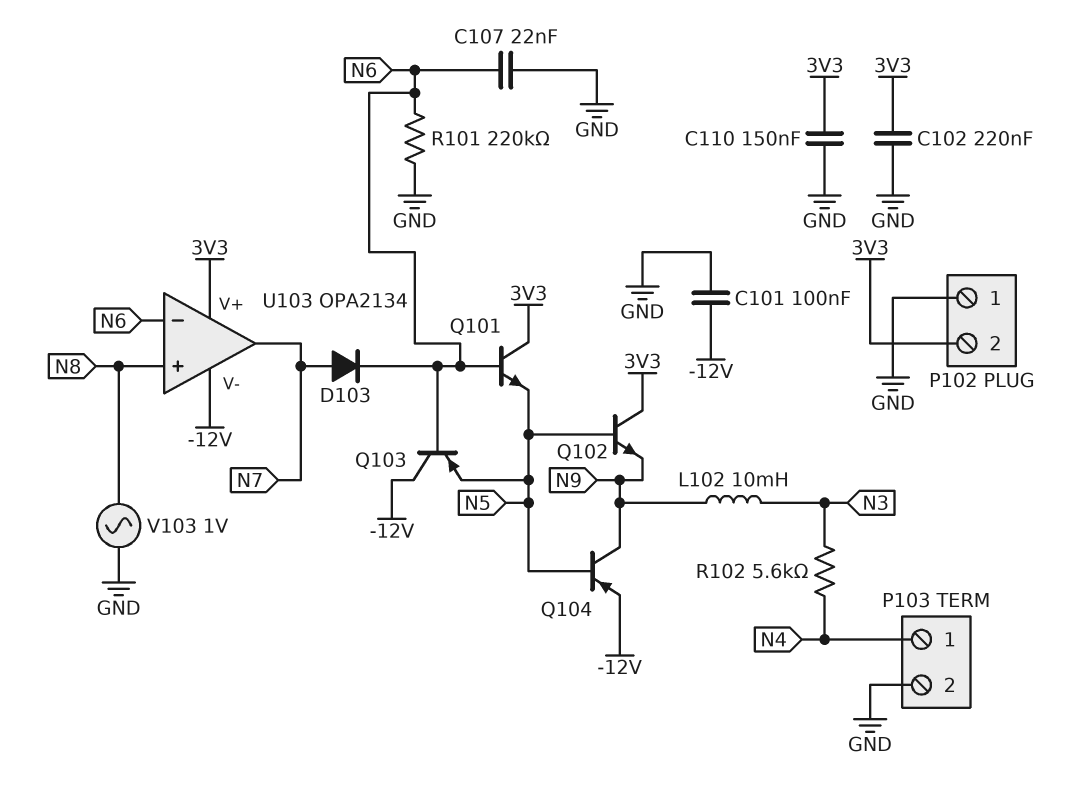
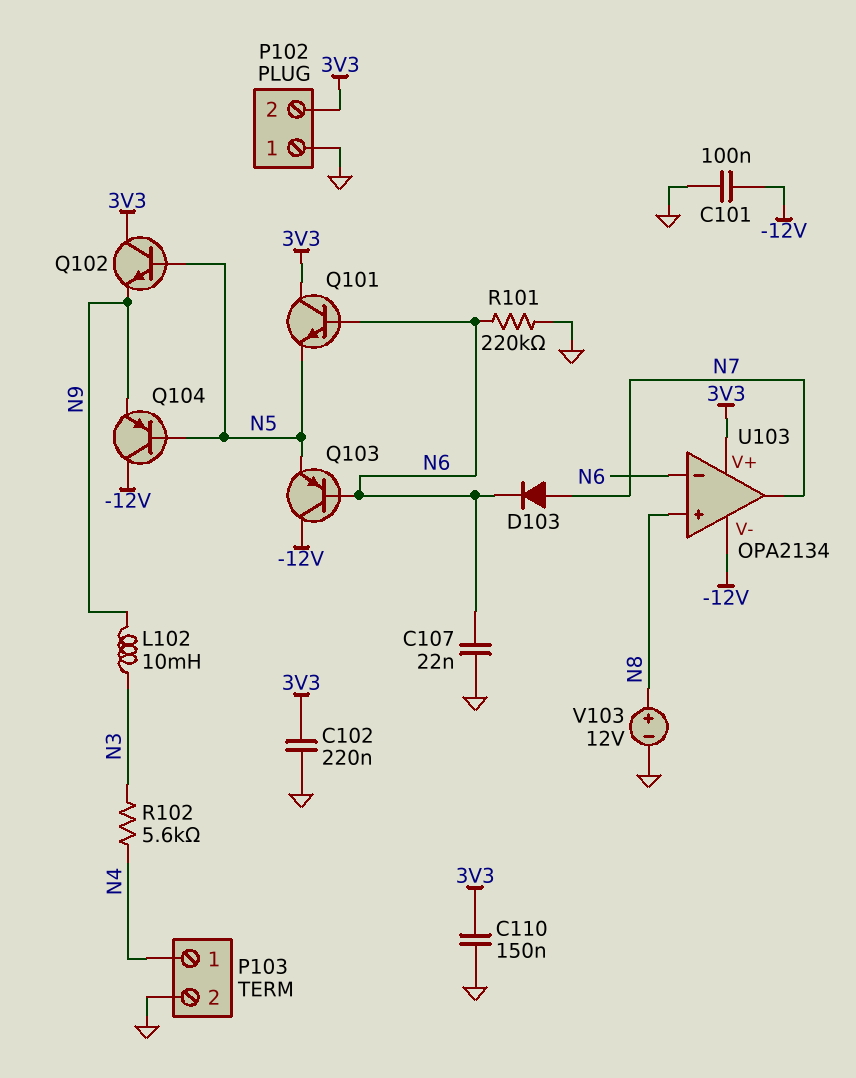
Q104: PNP (B N5, C N9, E -12V) -> PNP (B N5, C -12V, E N9)
V103: AC 1V (GND, N8) -> 12V (plus N8, minus GND)

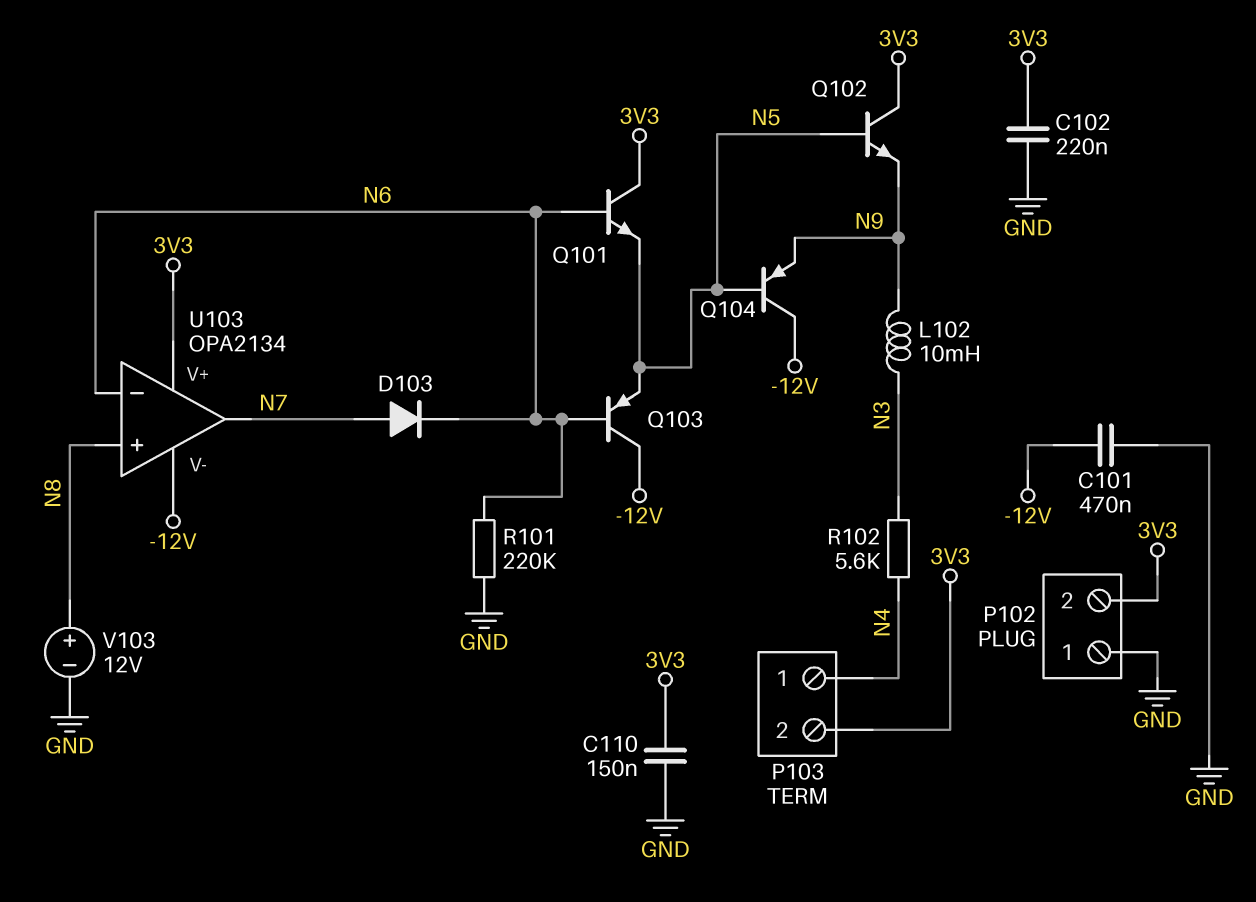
C101: 100nF (-12V, GND) -> 470nF (-12V, GND)
C107: 22nF (GND, N6) -> none
P103 pin 2: GND -> 3V3

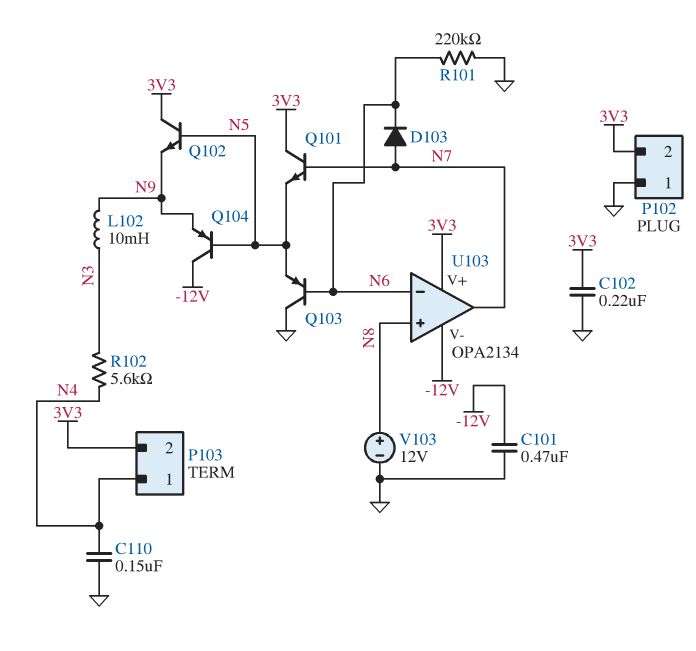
C110: 150nF (3V3, GND) -> 150nF (GND, N4)
Q101: NPN (B N6, C 3V3, E N5) -> NPN (B N7, C 3V3, E N5)
Q103: PNP (B N6, C -12V, E N5) -> PNP (B N6, C GND, E N5)

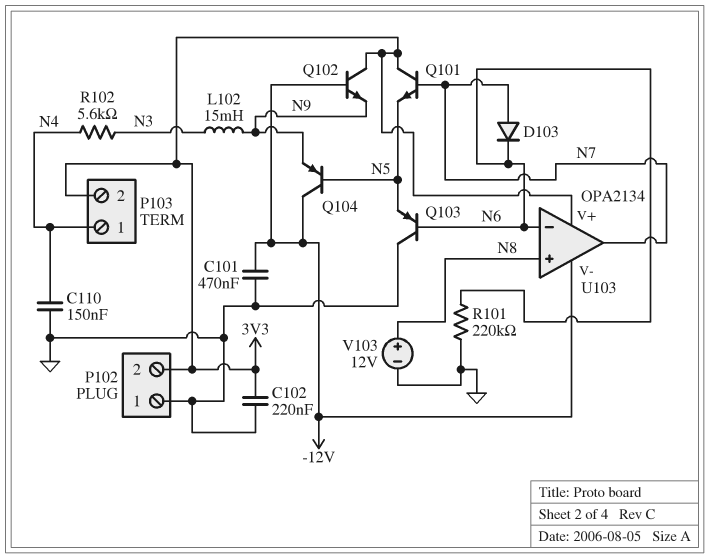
L102: 10mH (N3, N9) -> 15mH (N3, N9)
Q102: NPN (B N5, C 3V3, E N9) -> NPN (B -12V, C 3V3, E N9)

